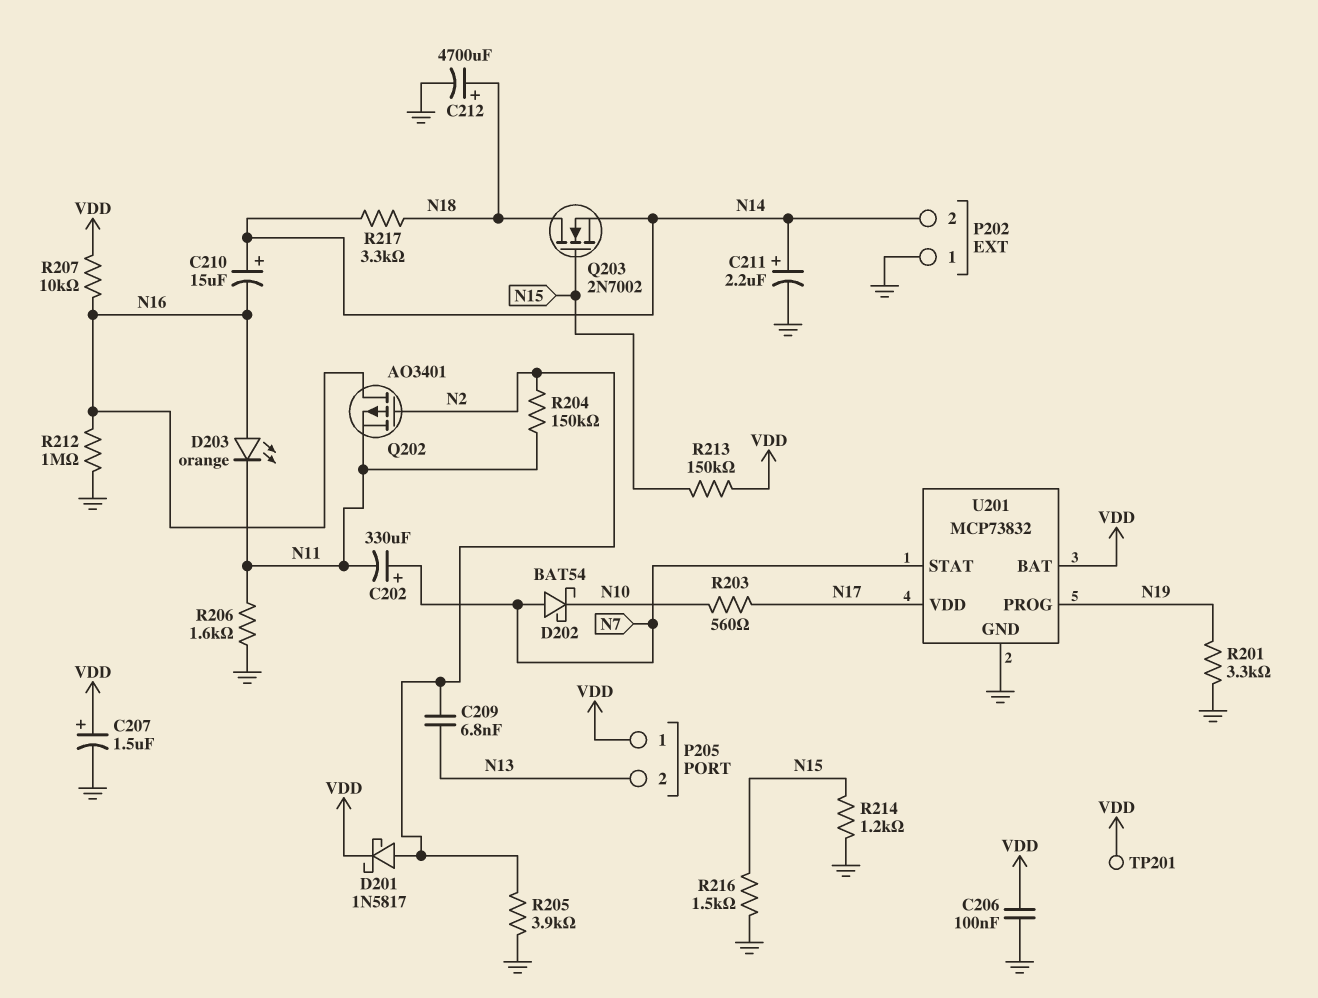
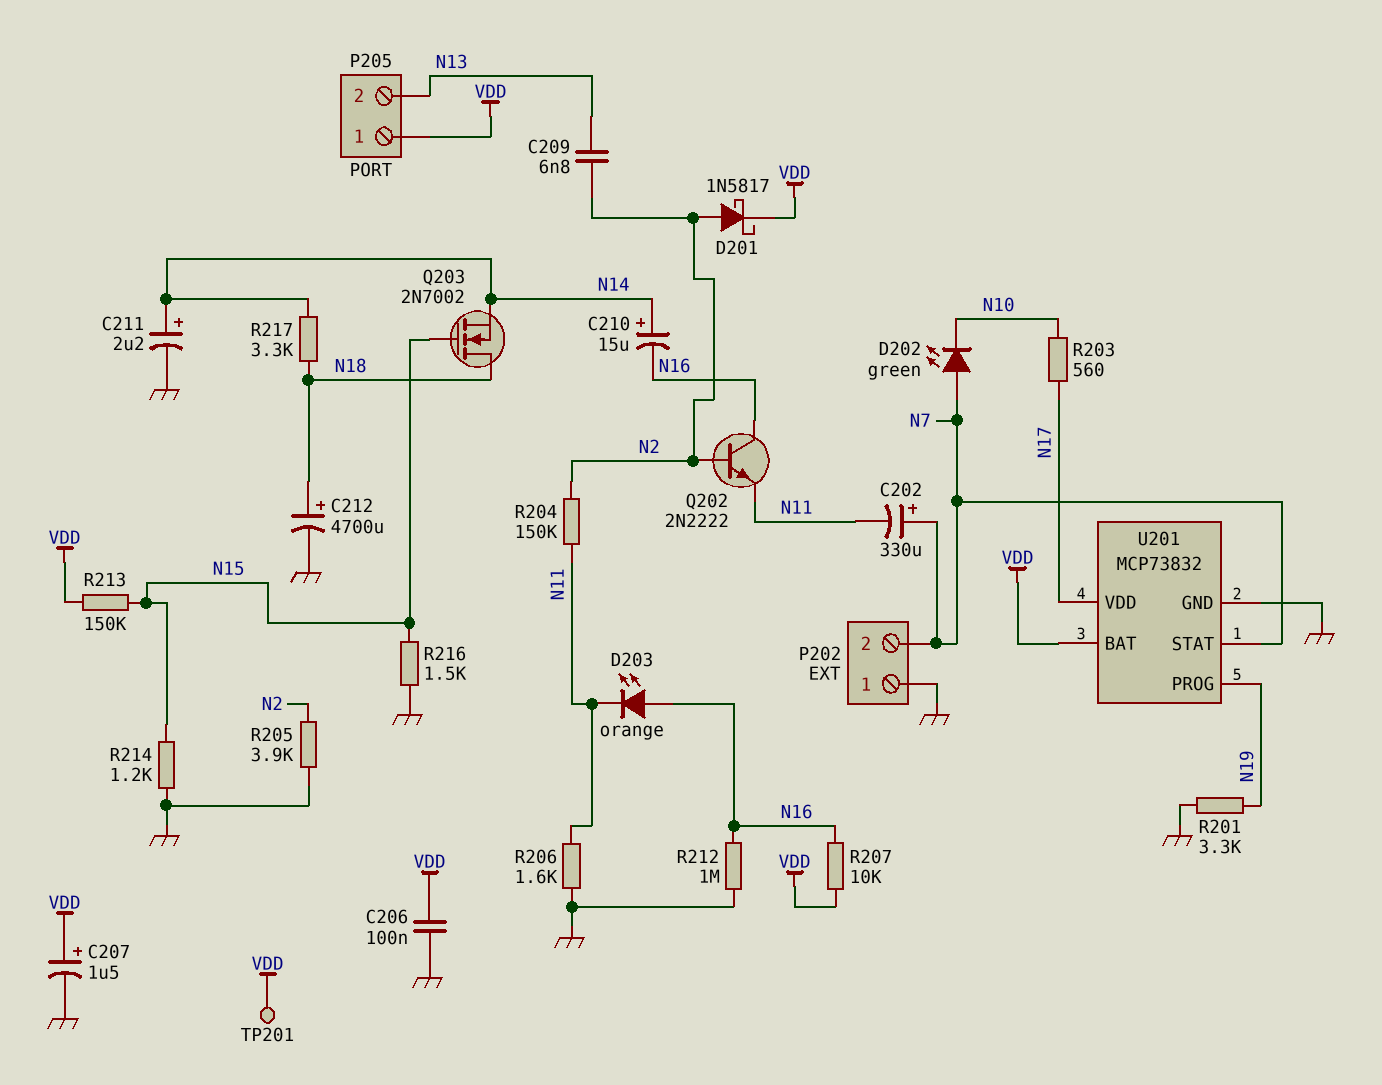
D202: schottky BAT54 (A N7, K N10) -> LED green (A N7, K N10)
P202 pin 2: N14 -> N7
Q202: PMOS AO3401 (G N2, D N16, S N11) -> NPN 2N2222 (B N2, C N16, E N11)

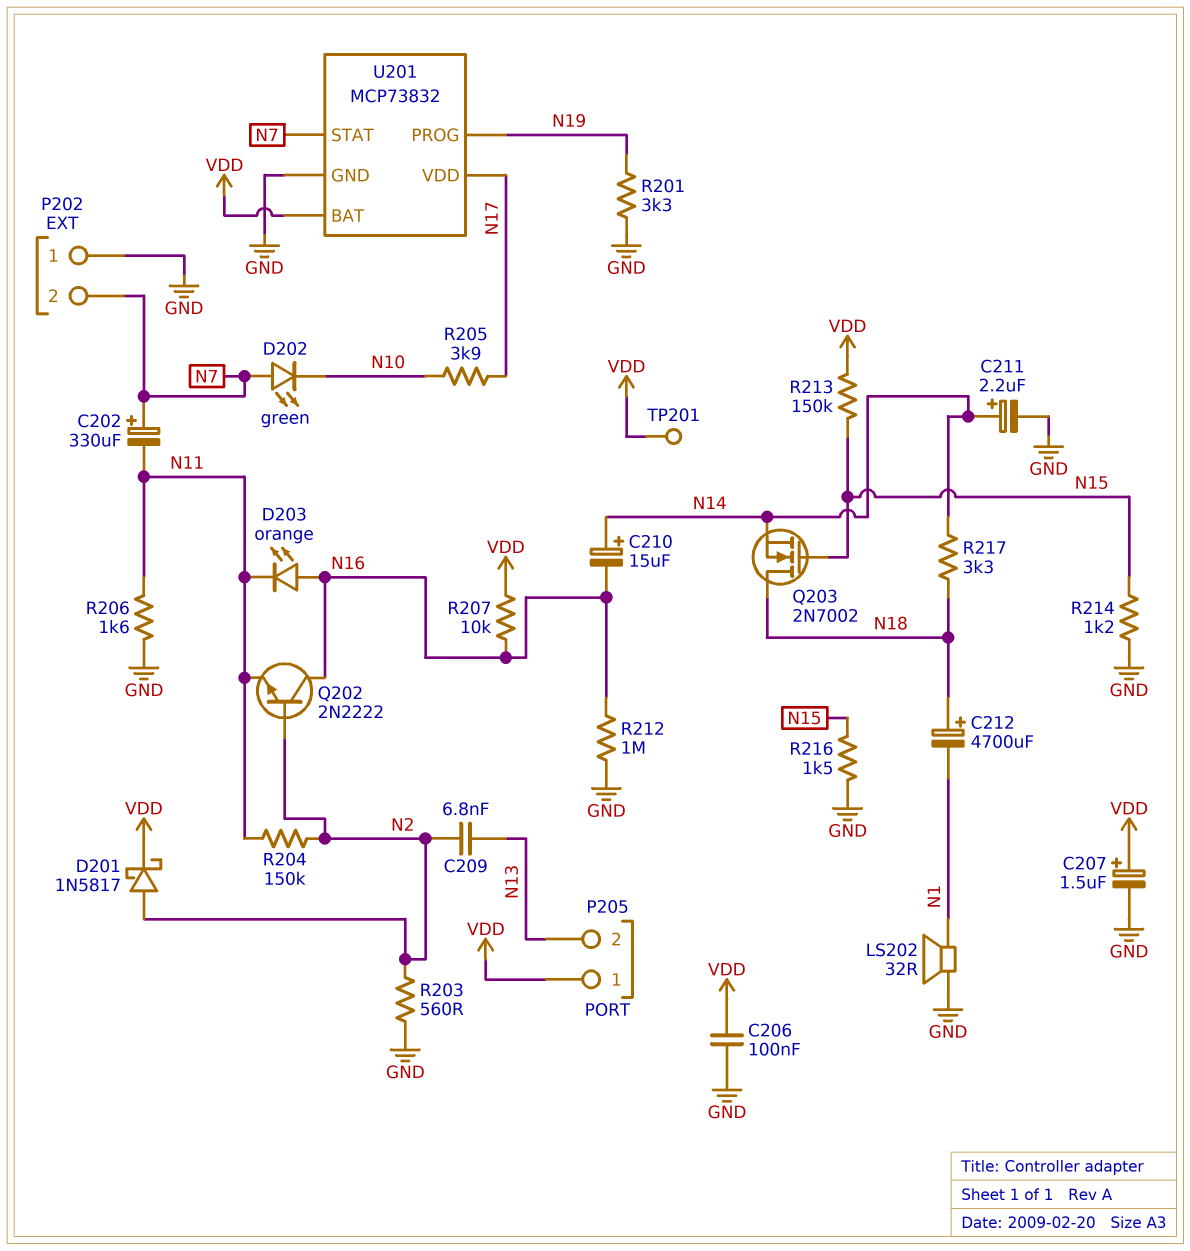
C212: 4700uF (plus N18, minus GND) -> 4700uF (plus N18, minus N1)
LS202: none -> speaker 32R (GND, N1)
R203: 560 (N10, N17) -> 560 (GND, N2)
R205: 3.9k (GND, N2) -> 3.9k (N10, N17)

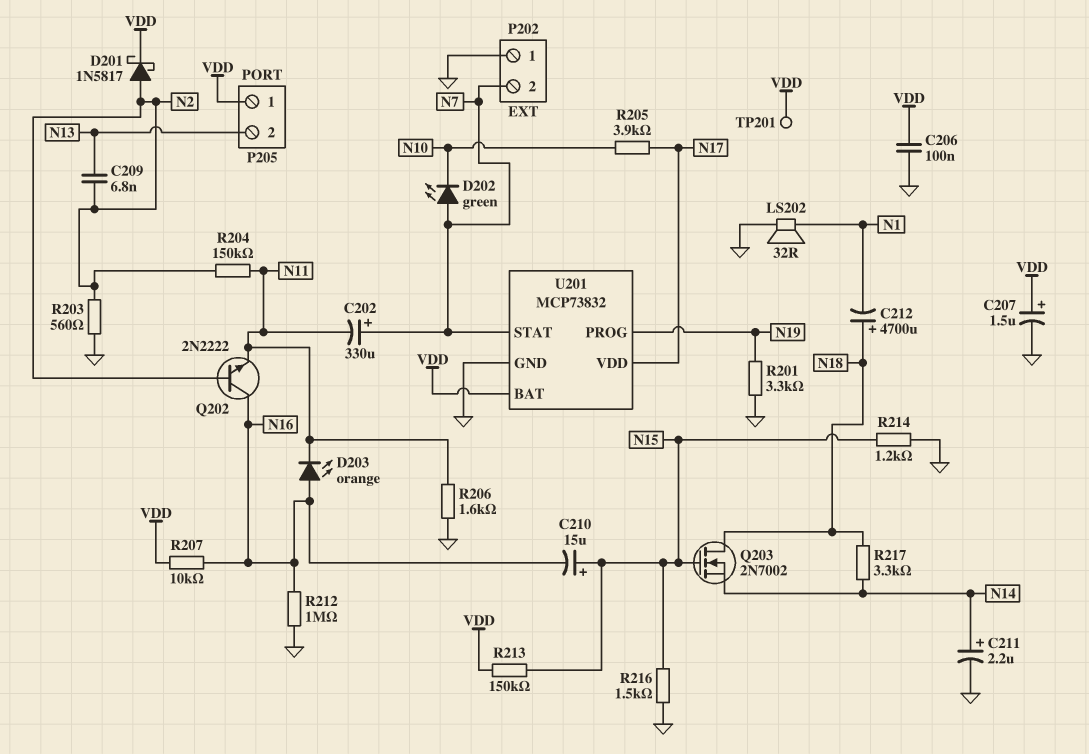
C210: 15uF (plus N14, minus N16) -> 15uF (plus N15, minus N16)

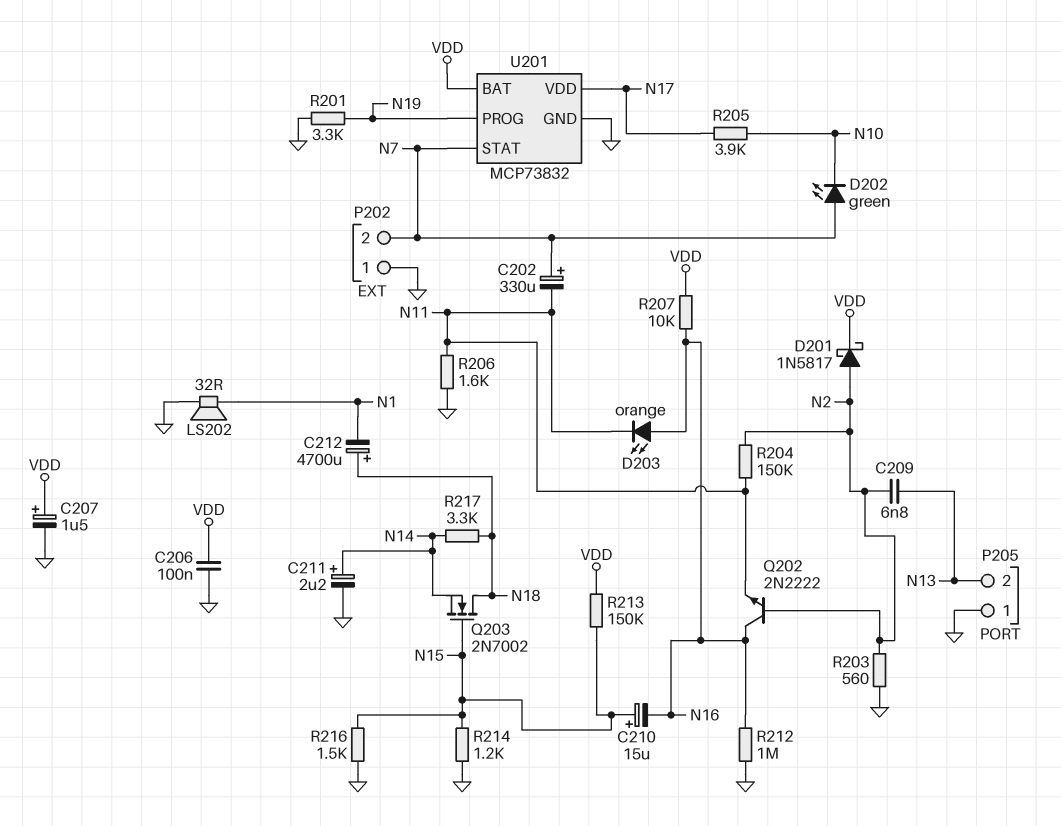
P205 pin 1: VDD -> GND
TP201: test point (VDD) -> none

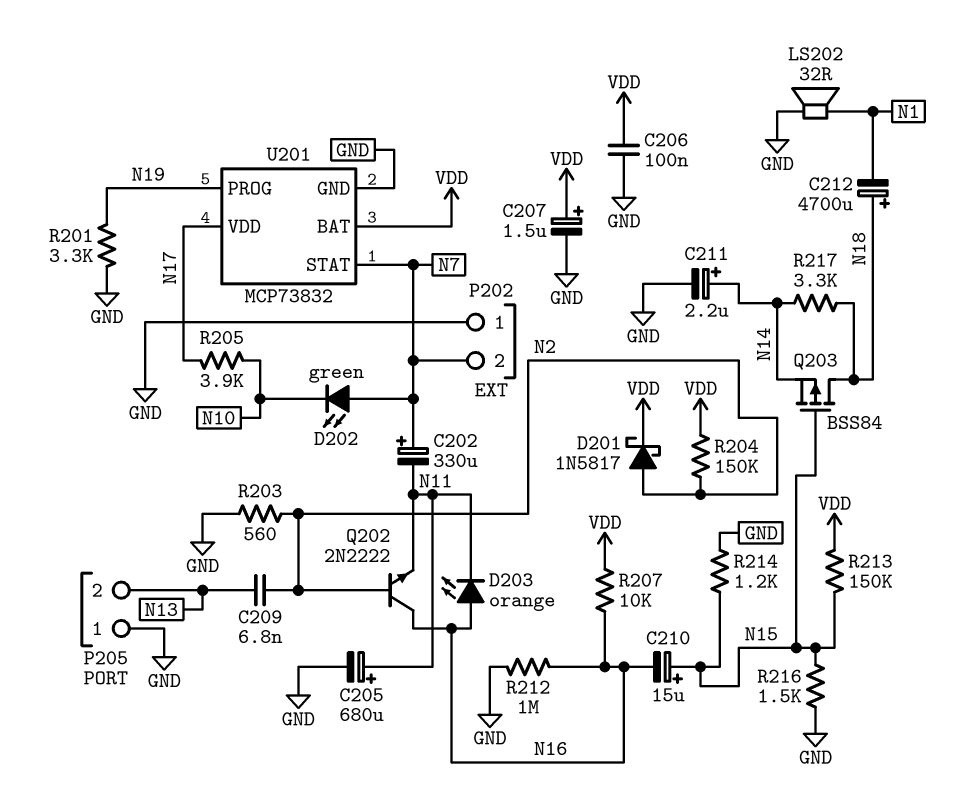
C205: none -> 680uF (plus N11, minus GND)
Q203: NMOS 2N7002 (G N15, D N18, S N14) -> PMOS BSS84 (G N15, D N18, S N14)
R204: 150k (N2, N11) -> 150k (N2, VDD)
R206: 1.6k (GND, N11) -> none

